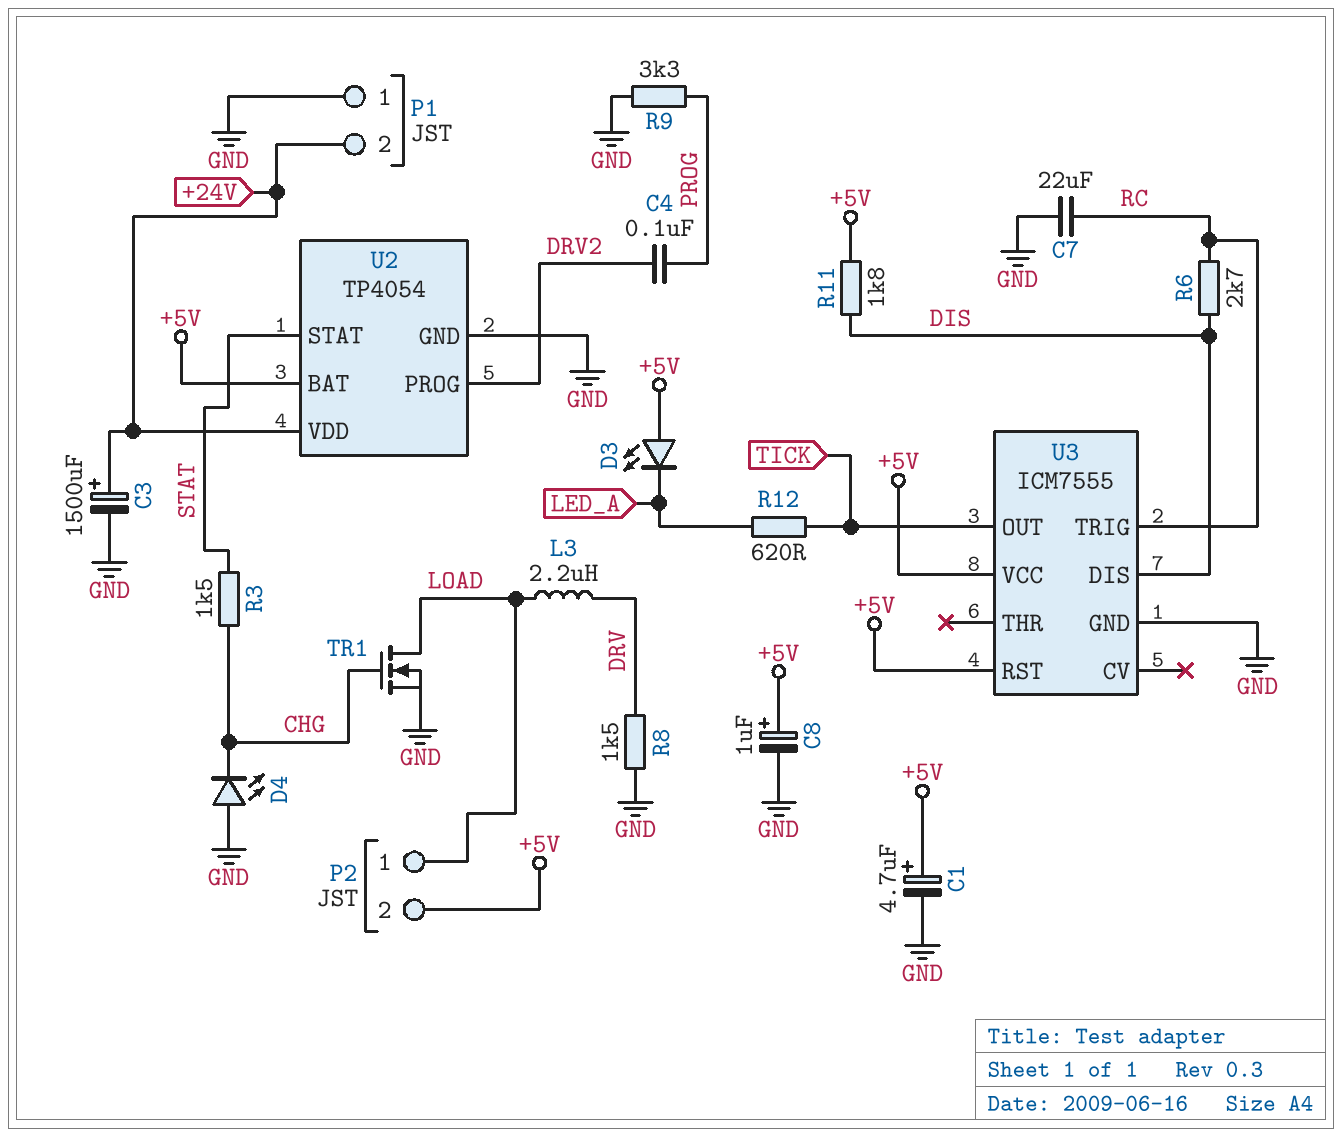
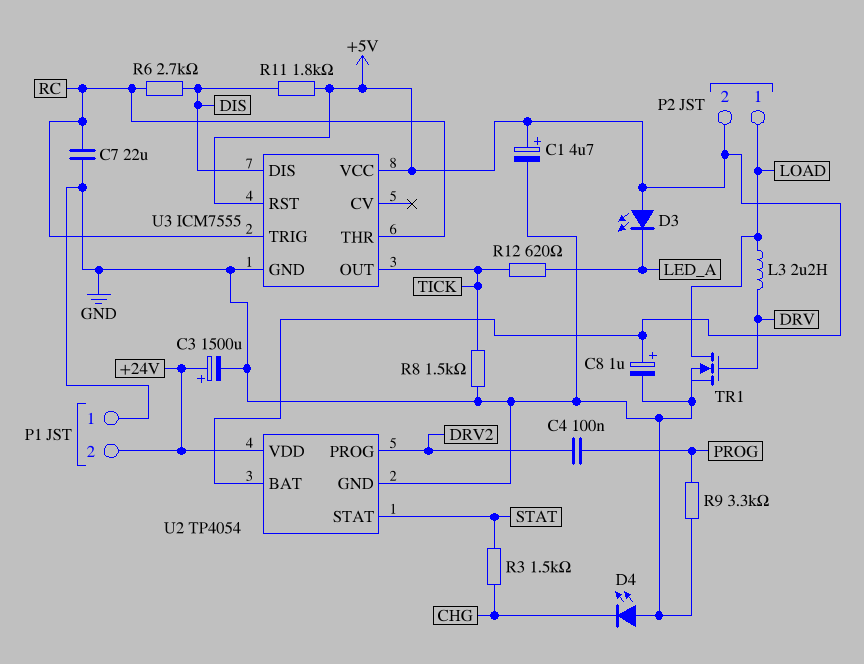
R8: 1.5k (DRV, GND) -> 1.5k (GND, TICK)
TR1: NMOS (G CHG, D LOAD, S GND) -> NMOS (G DRV, D LOAD, S GND)
U3 pin THR: none -> RC

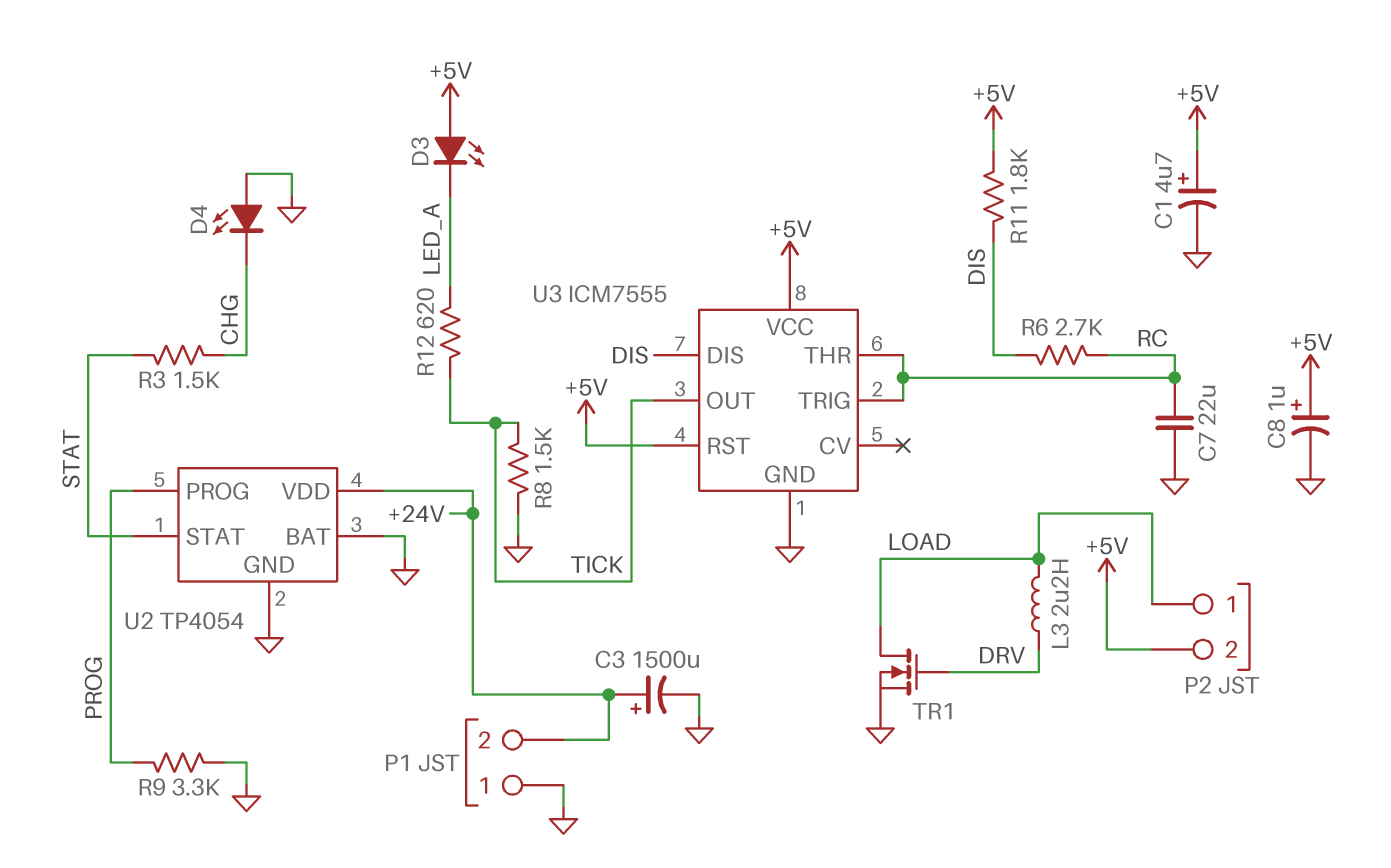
C4: 100nF (DRV2, PROG) -> none
U2 pin BAT: +5V -> GND
U2 pin PROG: DRV2 -> PROG

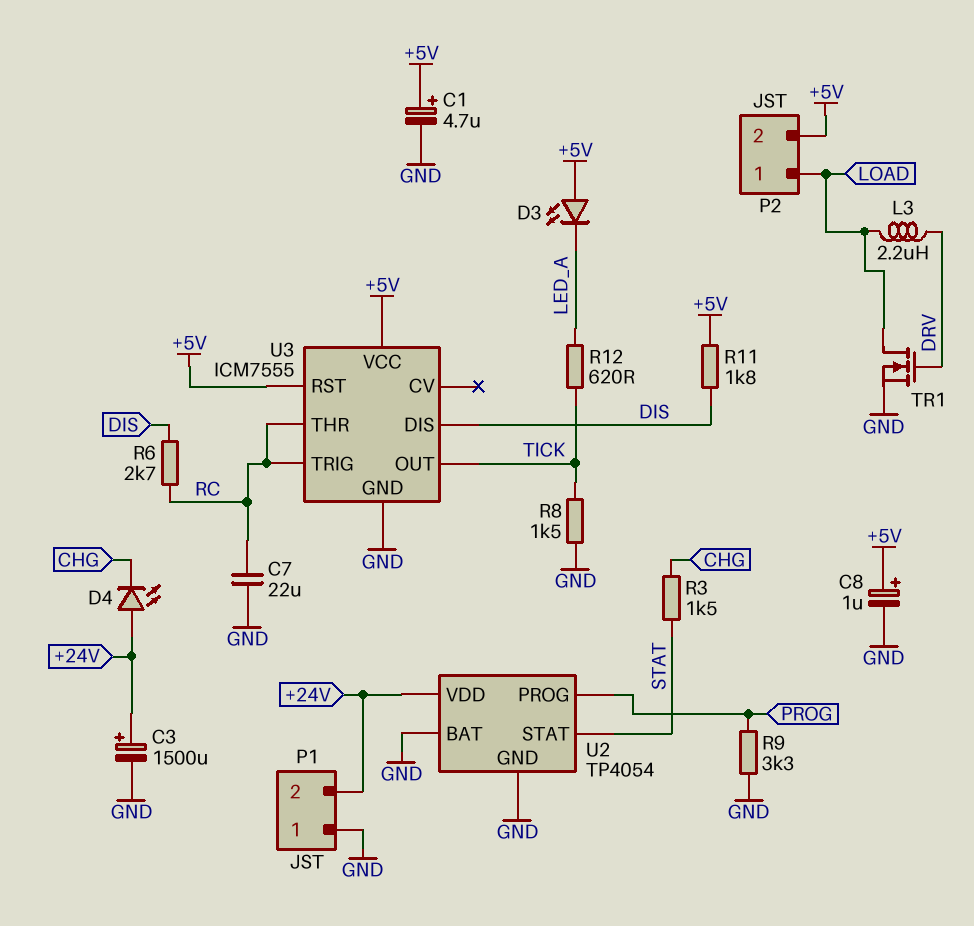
D4: LED (A GND, K CHG) -> LED (A +24V, K CHG)

